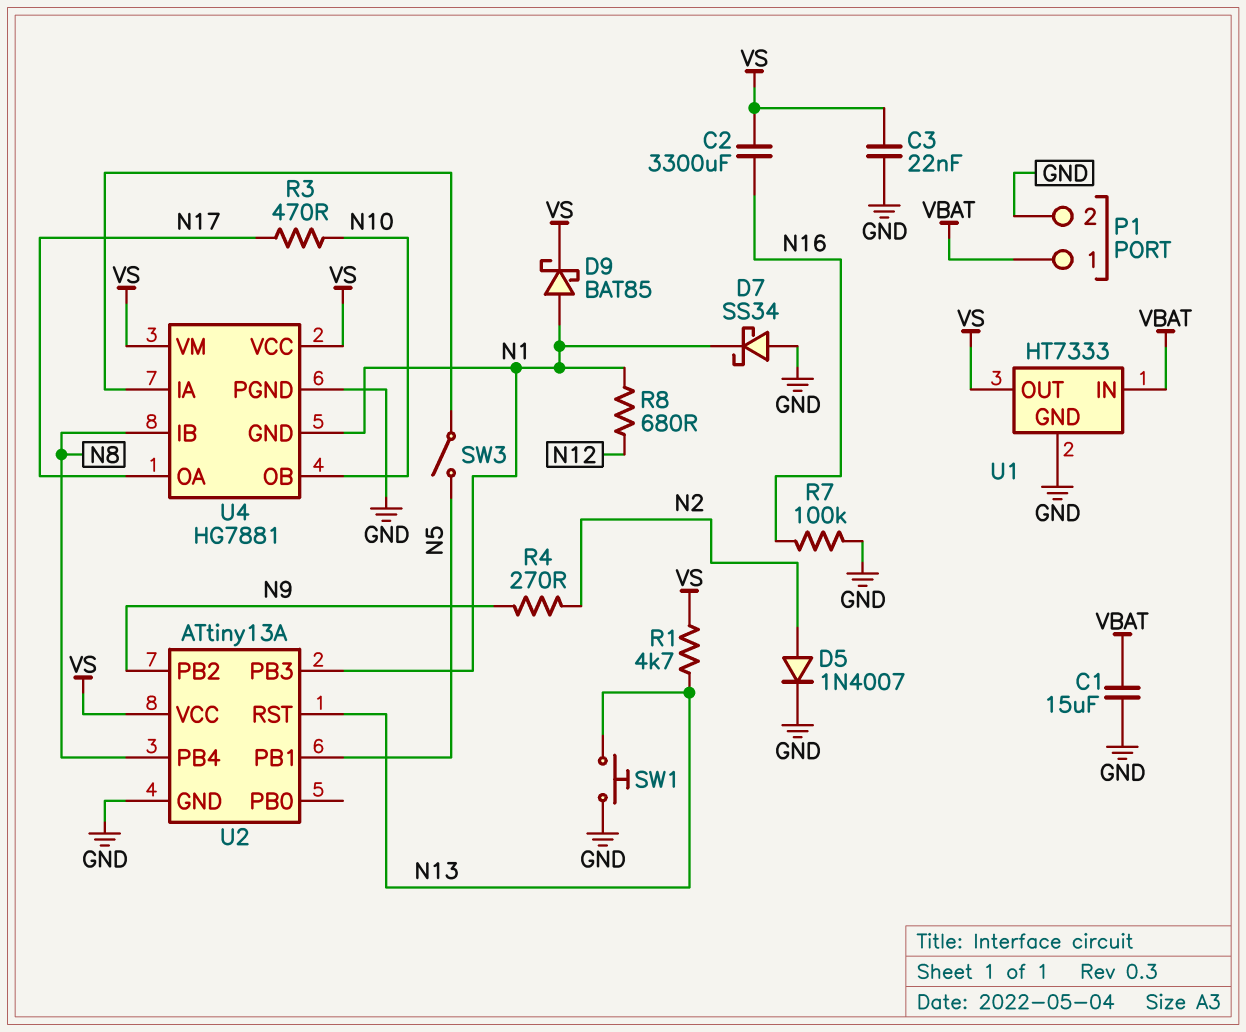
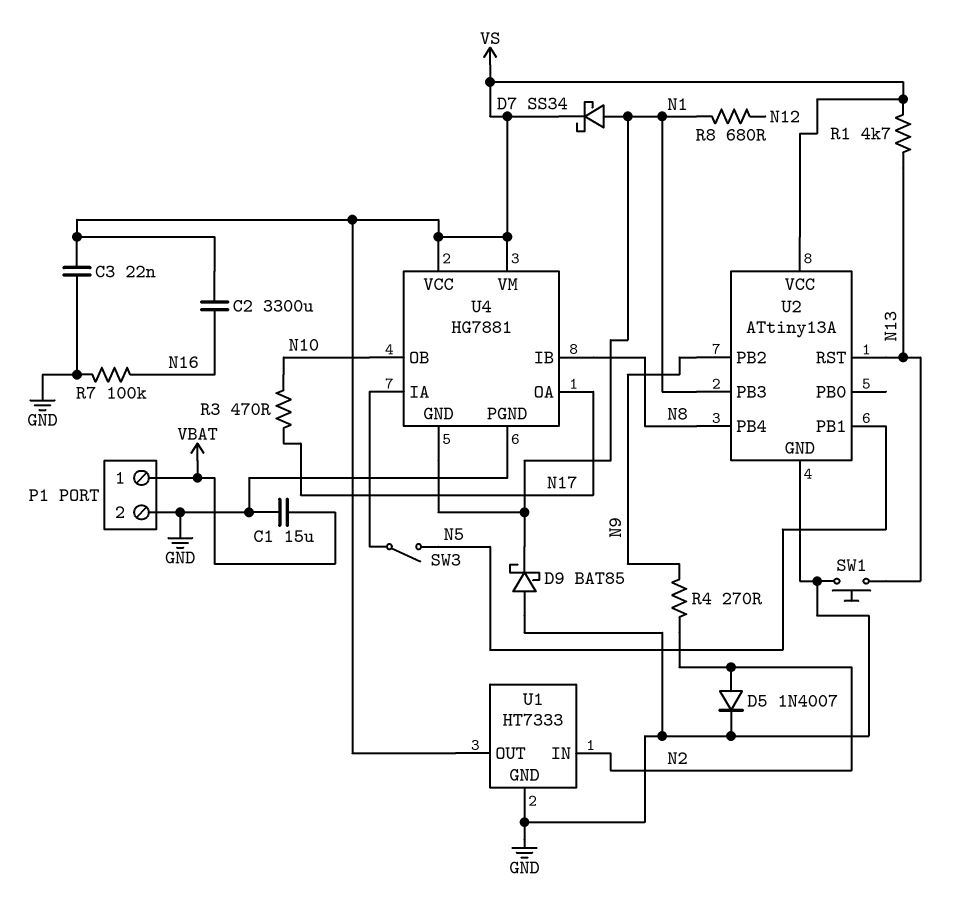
D7: schottky SS34 (A GND, K N1) -> schottky SS34 (A N1, K VS)
D9: schottky BAT85 (A N1, K VS) -> schottky BAT85 (A GND, K N1)
U1 pin IN: VBAT -> N2

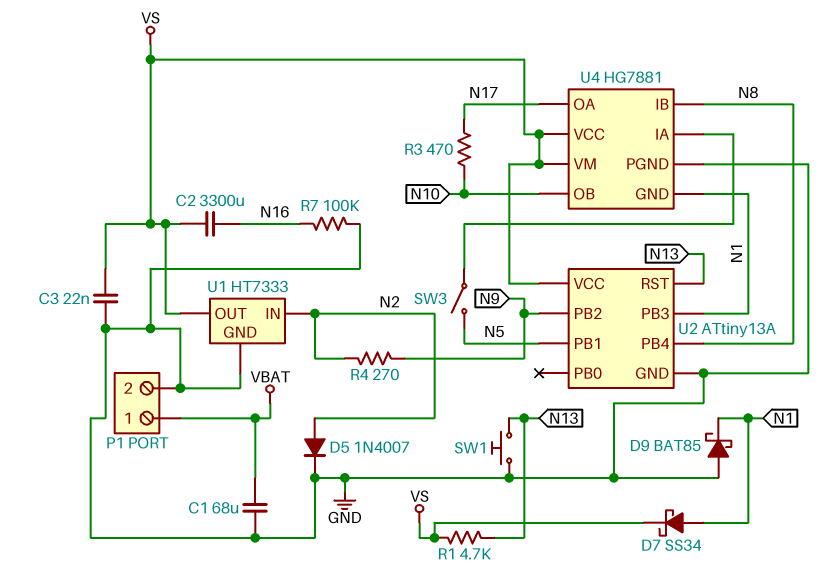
C1: 15uF (GND, VBAT) -> 68uF (GND, VBAT)
R8: 680 (N1, N12) -> none

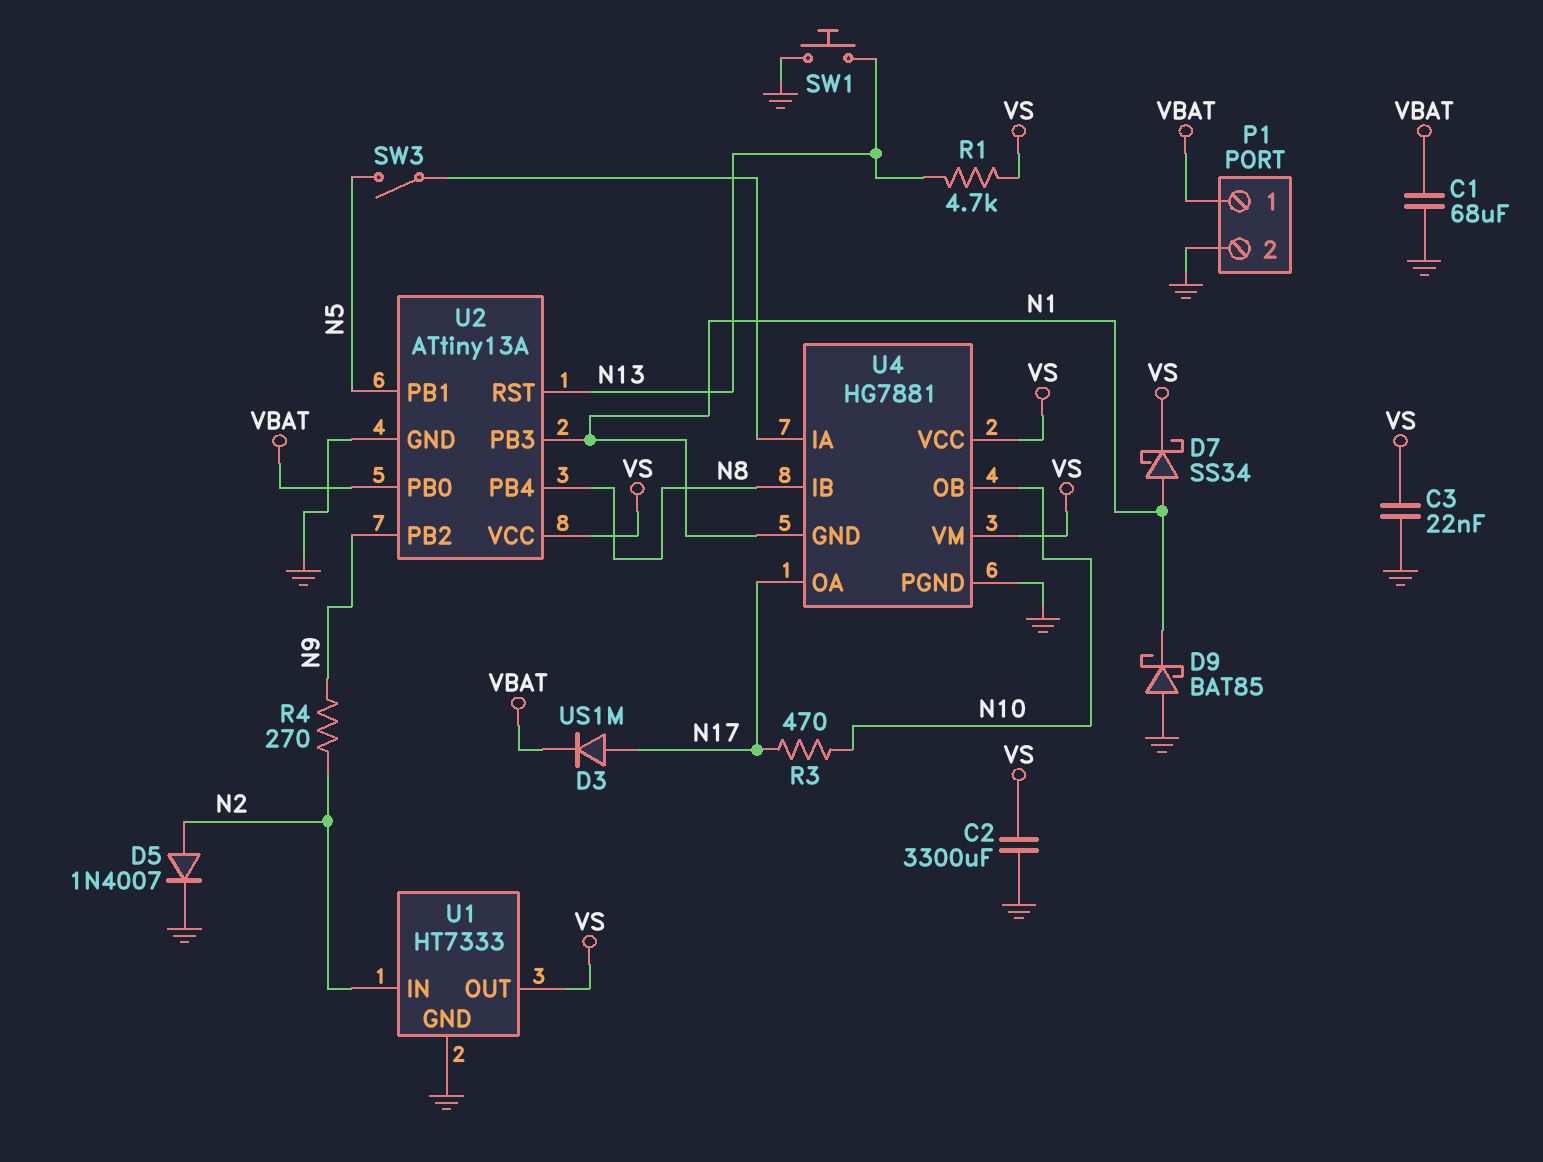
C2: 3300uF (N16, VS) -> 3300uF (GND, VS)
D3: none -> diode US1M (A N17, K VBAT)
R7: 100k (GND, N16) -> none
U2 pin PB0: none -> VBAT

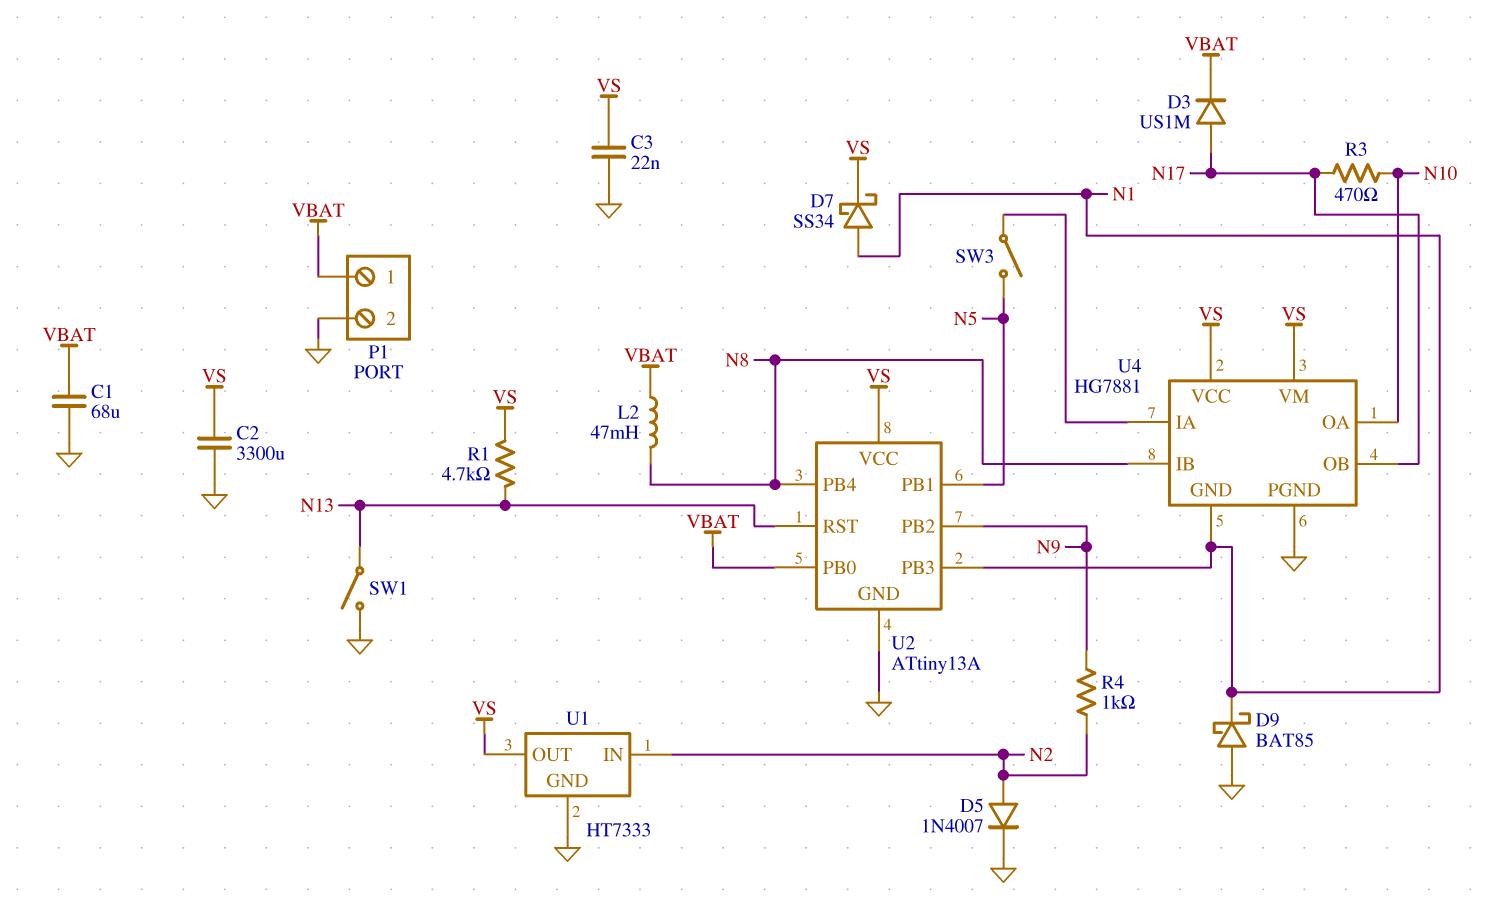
L2: none -> 47mH (N8, VBAT)
R4: 270 (N2, N9) -> 1k (N2, N9)
SW1: button (GND, N13) -> switch (GND, N13)
U4 pin OA: N17 -> N10
U4 pin OB: N10 -> N17

